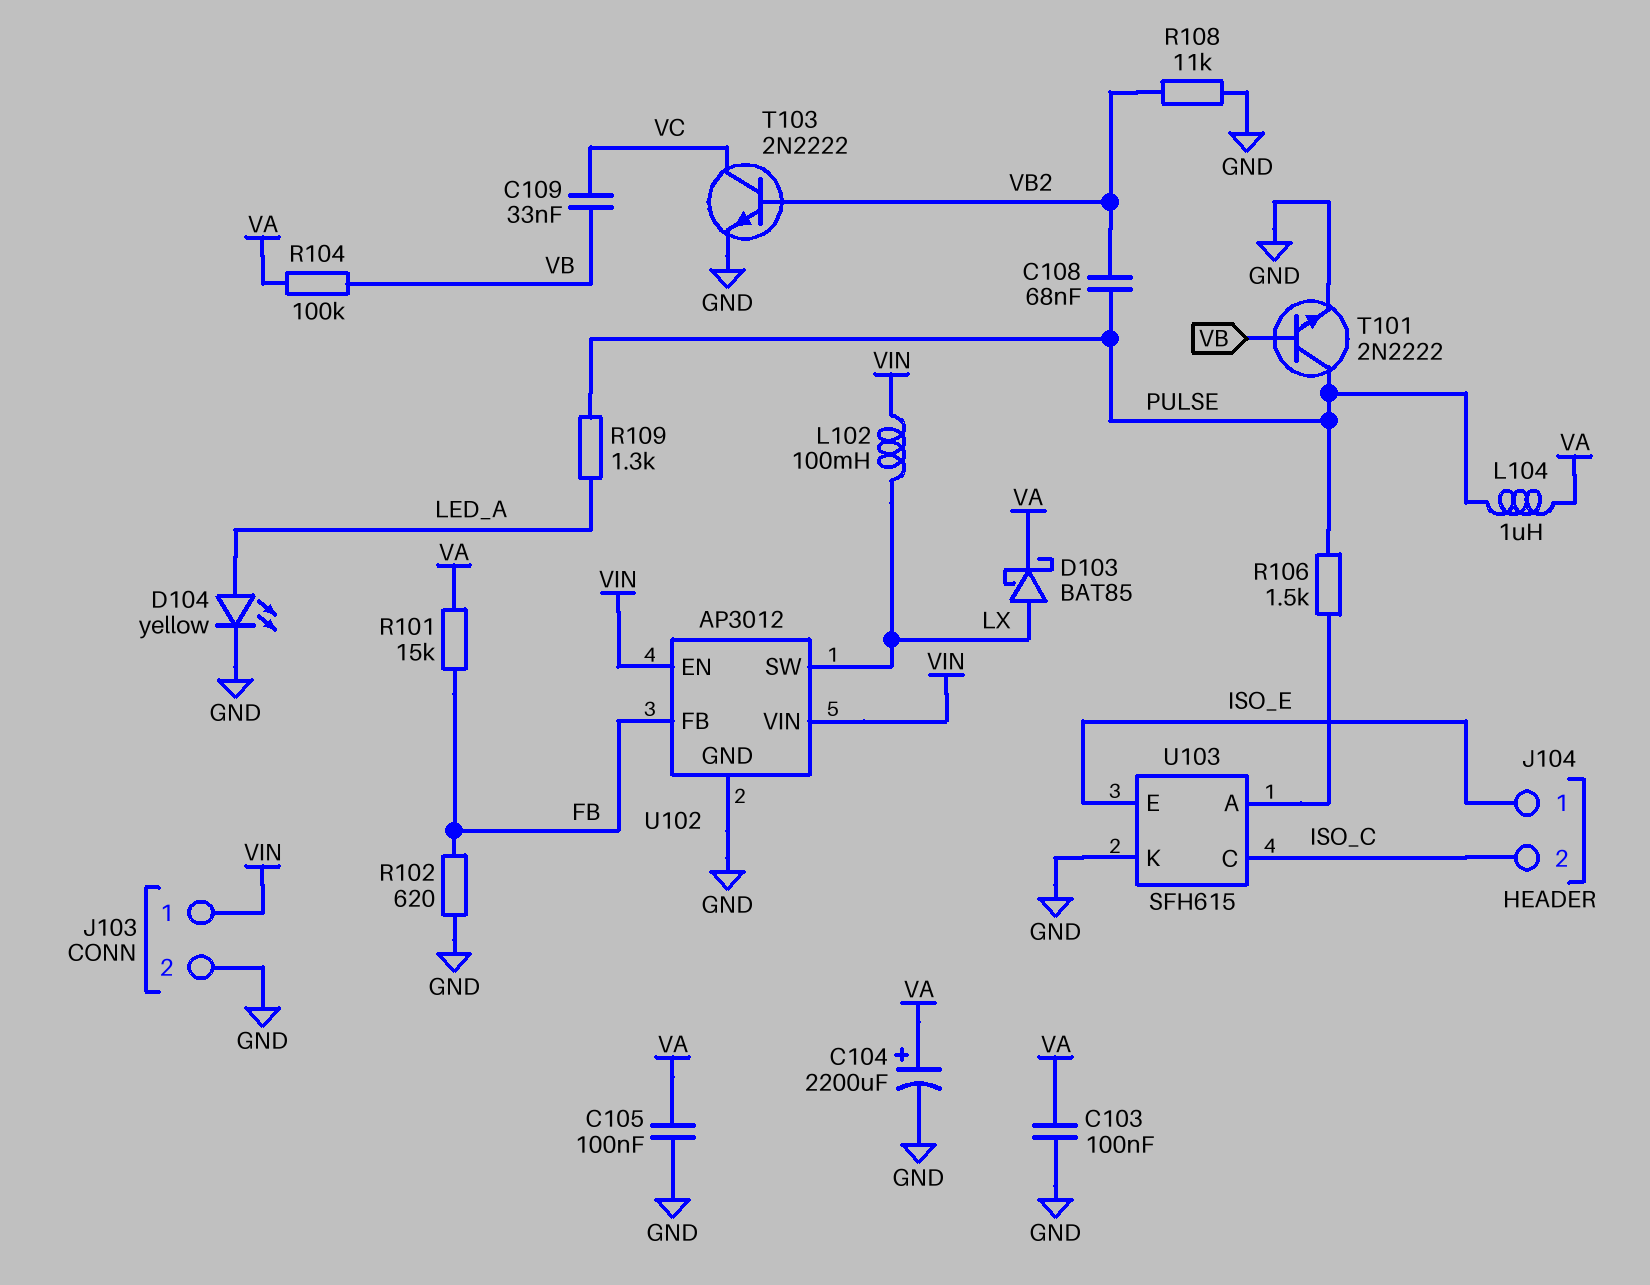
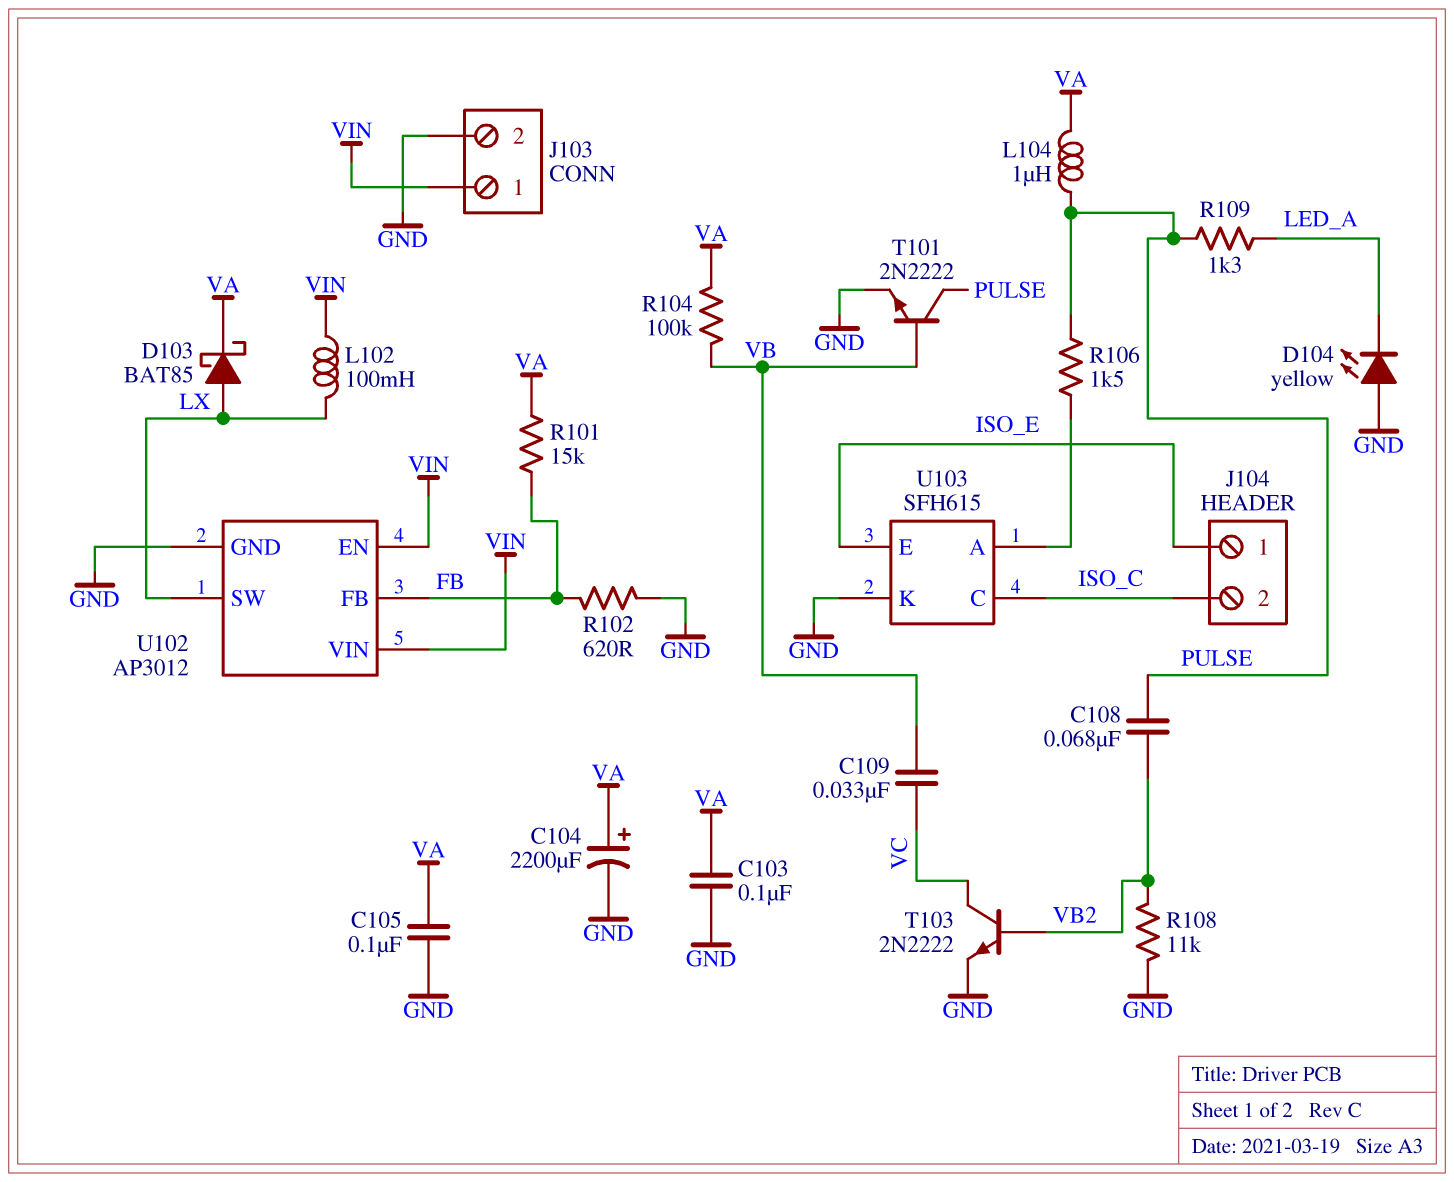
D104: LED yellow (A LED_A, K GND) -> LED yellow (A GND, K LED_A)

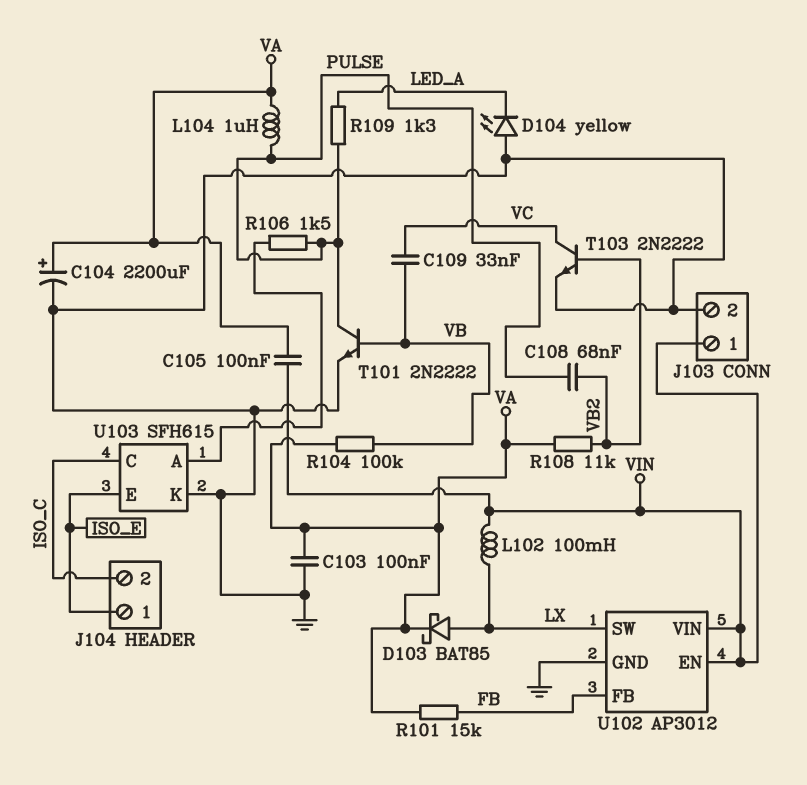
C105: 100nF (GND, VA) -> 100nF (VA, VIN)
R102: 620 (FB, GND) -> none
R108: 11k (GND, VB2) -> 11k (VA, VB2)

